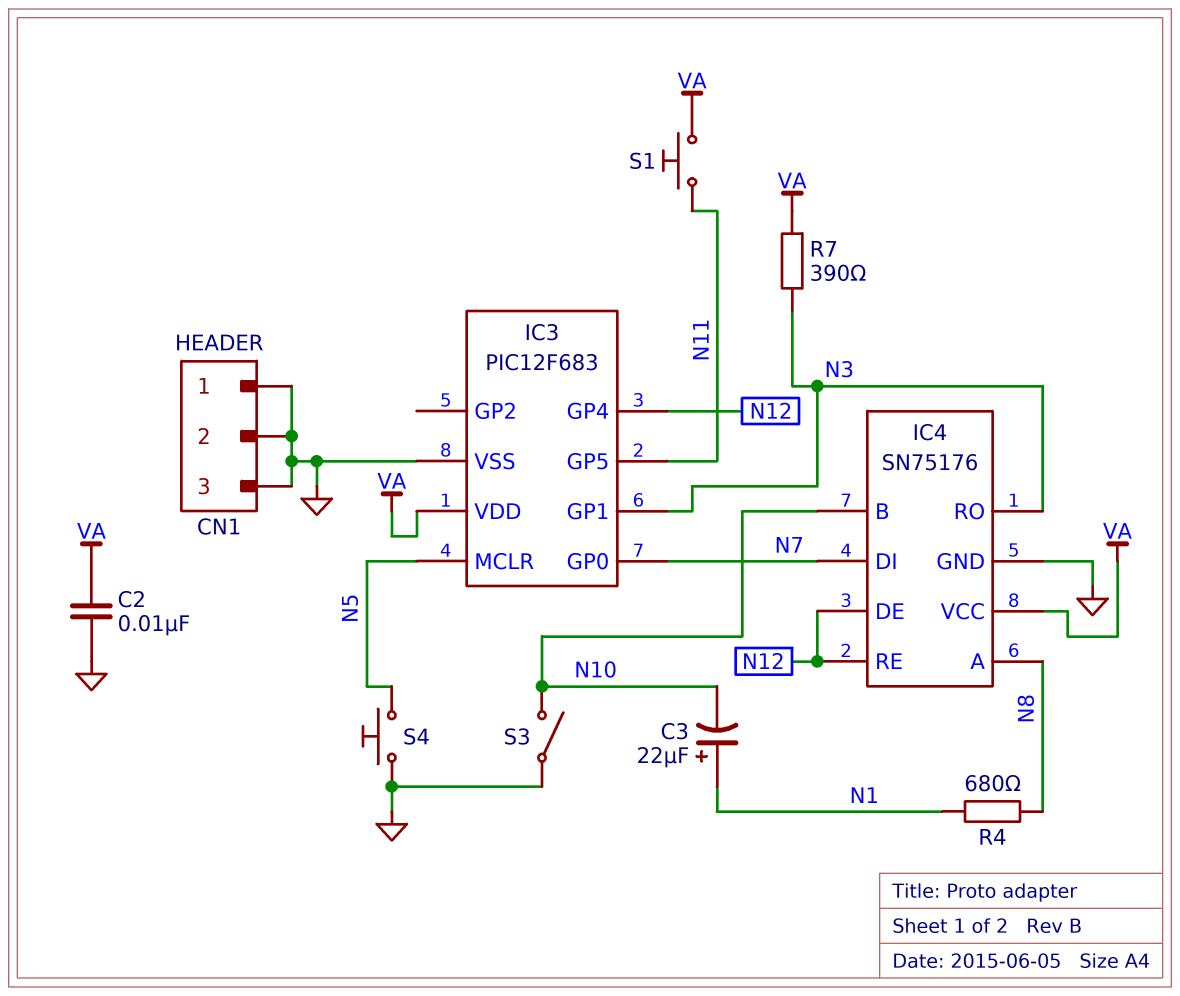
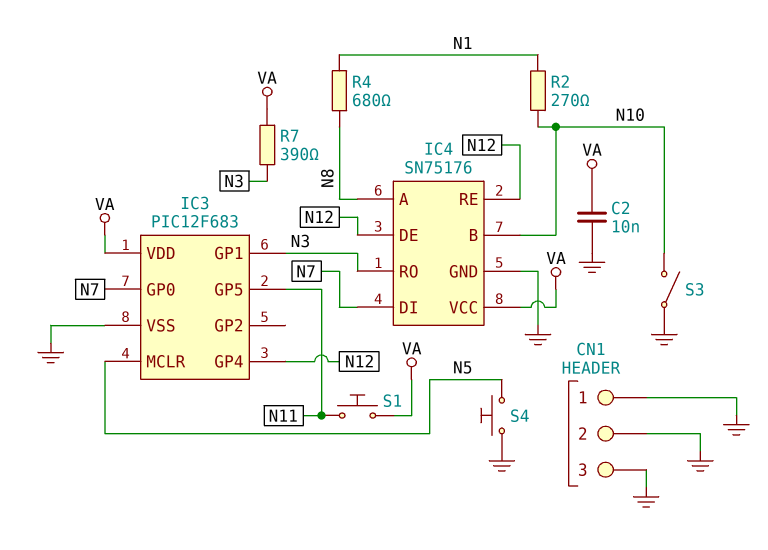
C3: 22uF (plus N1, minus N10) -> none
R2: none -> 270 (N1, N10)

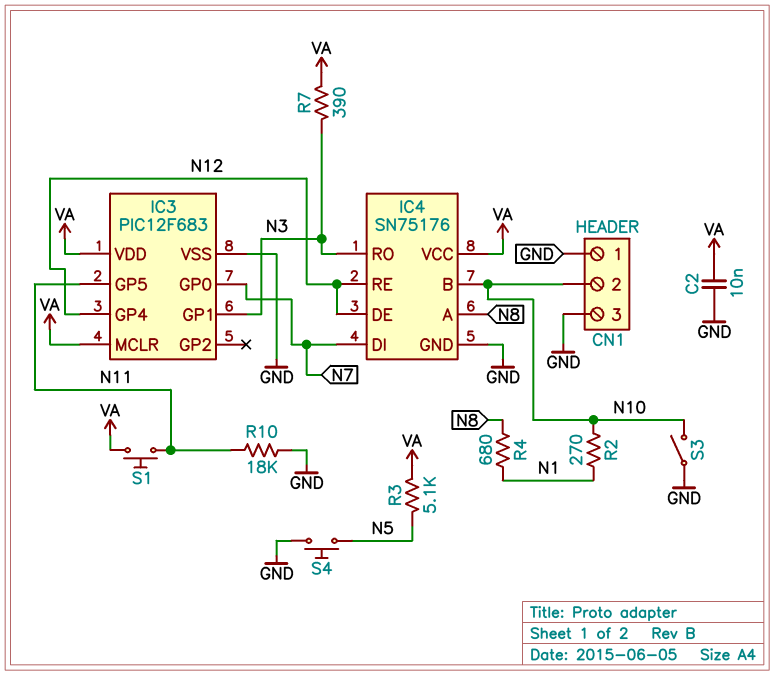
CN1 pin 2: GND -> N10
IC3 pin MCLR: N5 -> VA
R3: none -> 5.1k (N5, VA)
R10: none -> 18k (GND, N11)

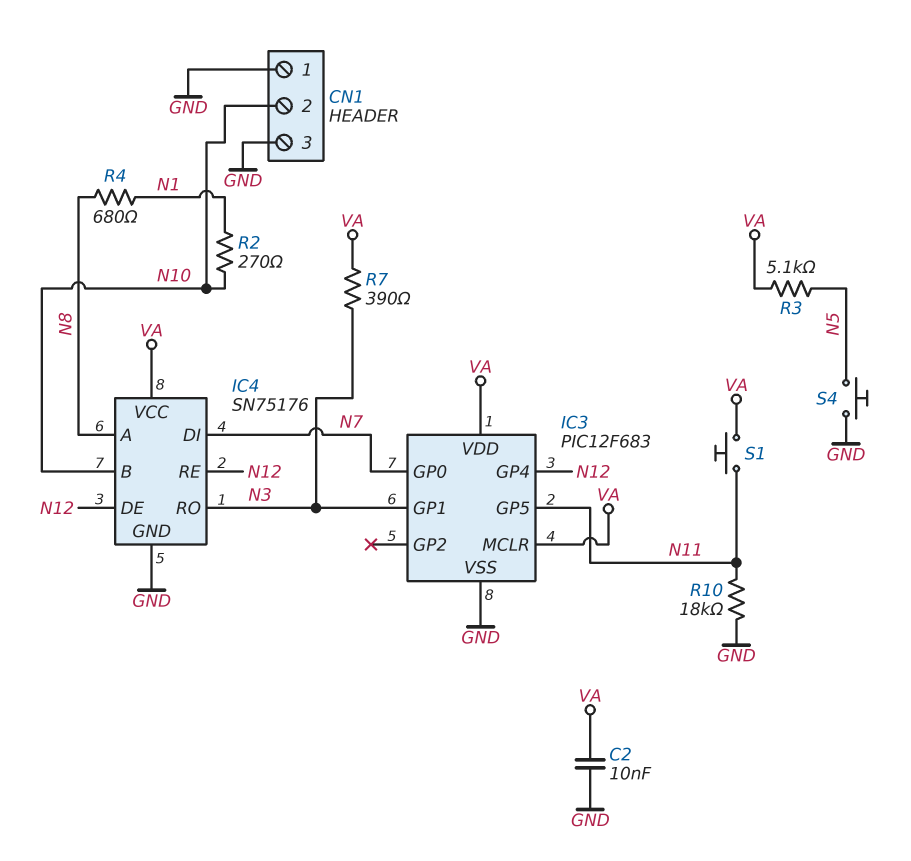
S3: switch (GND, N10) -> none

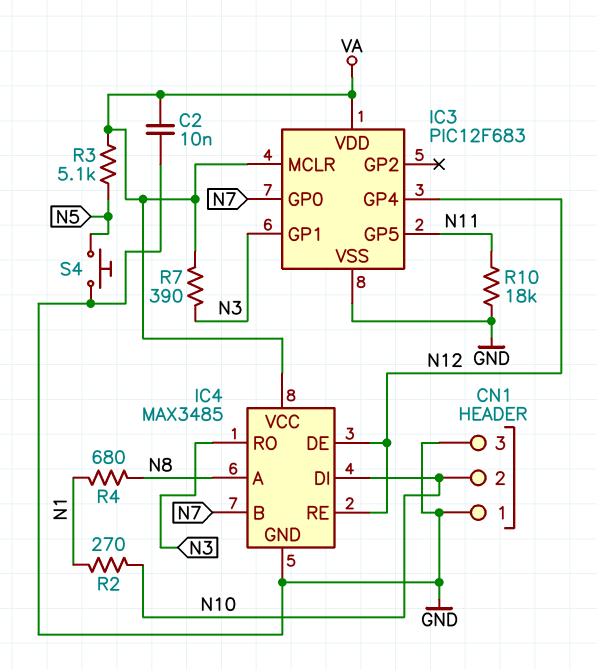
IC4: SN75176 -> MAX3485
IC4 pin B: N10 -> N7
IC4 pin DI: N7 -> N10
S1: button (N11, VA) -> none

